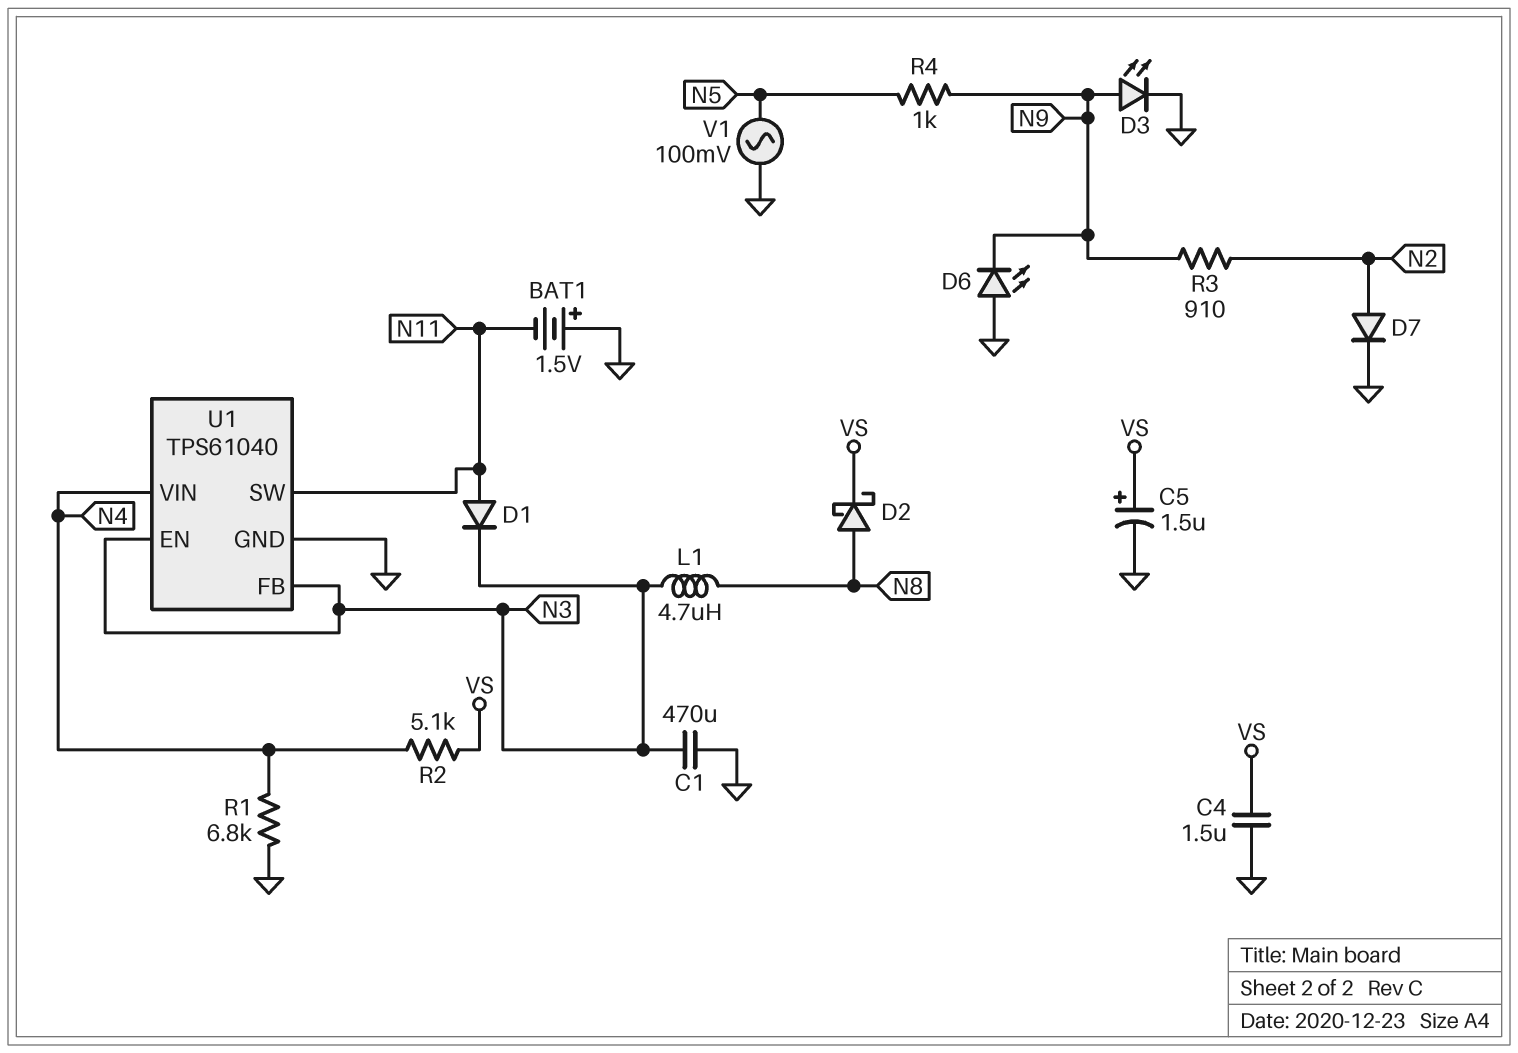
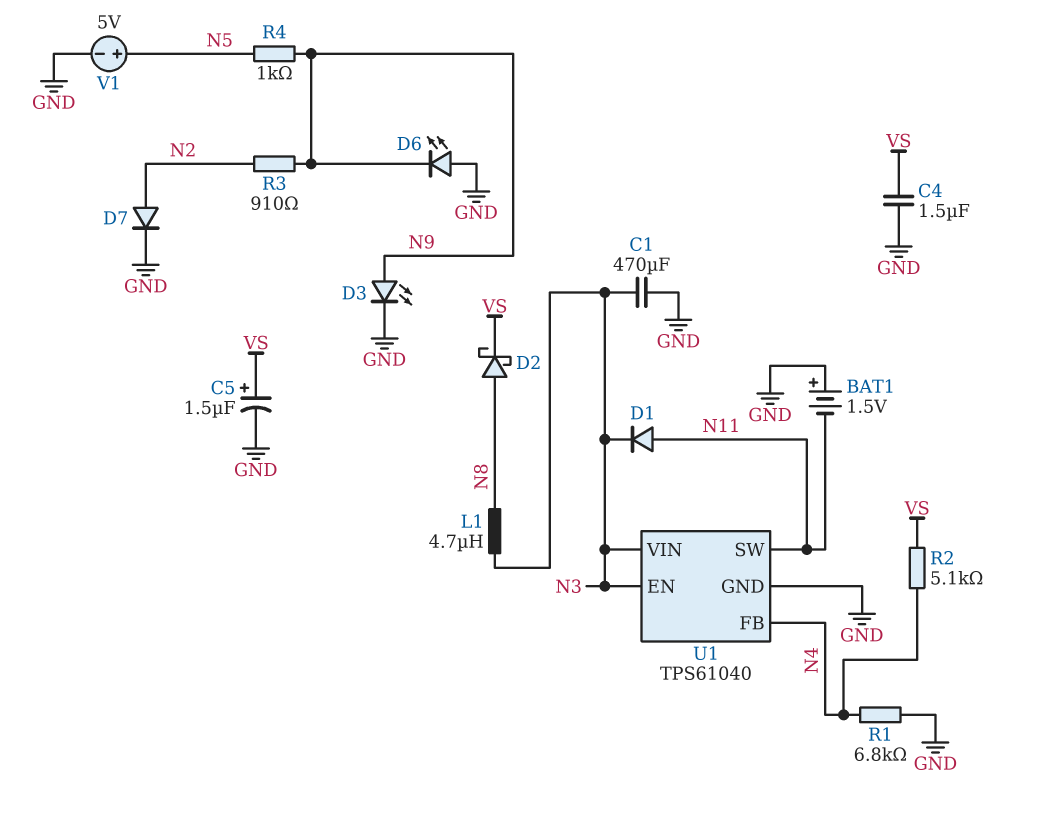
U1 pin FB: N3 -> N4
U1 pin VIN: N4 -> N3
V1: AC 100mV (GND, N5) -> 5V (plus N5, minus GND)

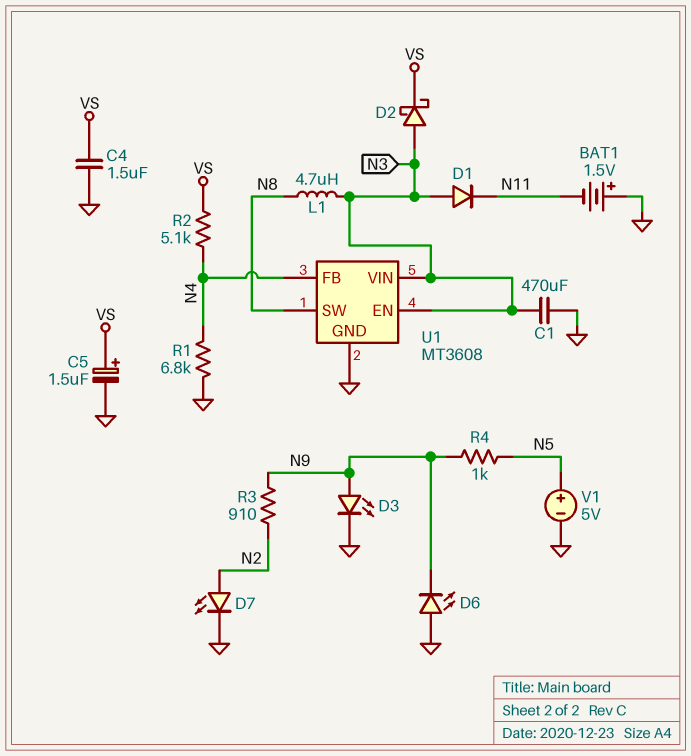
D1: diode (A N11, K N3) -> diode (A N3, K N11)
D2: schottky (A N8, K VS) -> schottky (A N3, K VS)
D7: diode (A N2, K GND) -> LED (A N2, K GND)
U1: TPS61040 -> MT3608
U1 pin SW: N11 -> N8

